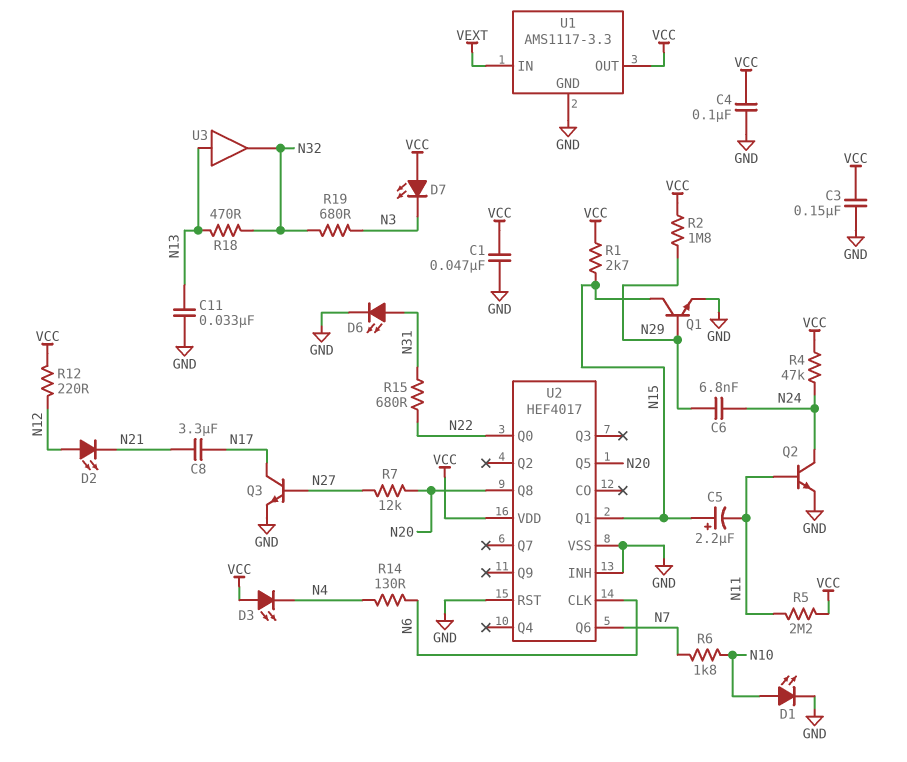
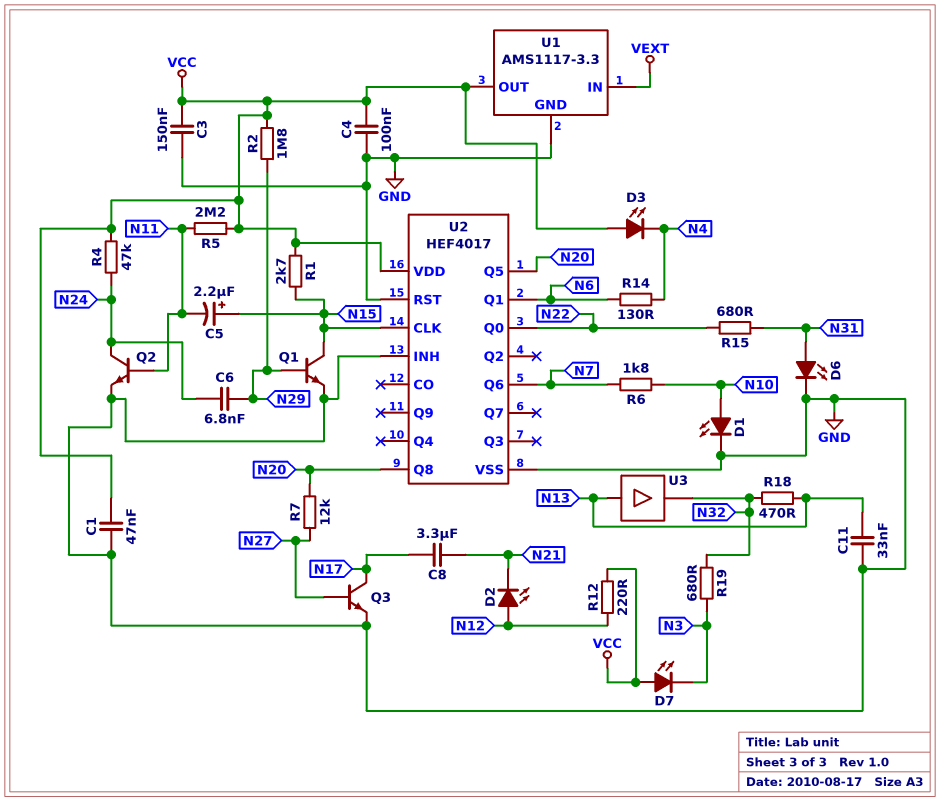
U2 pin CLK: N6 -> N15
U2 pin Q1: N15 -> N6

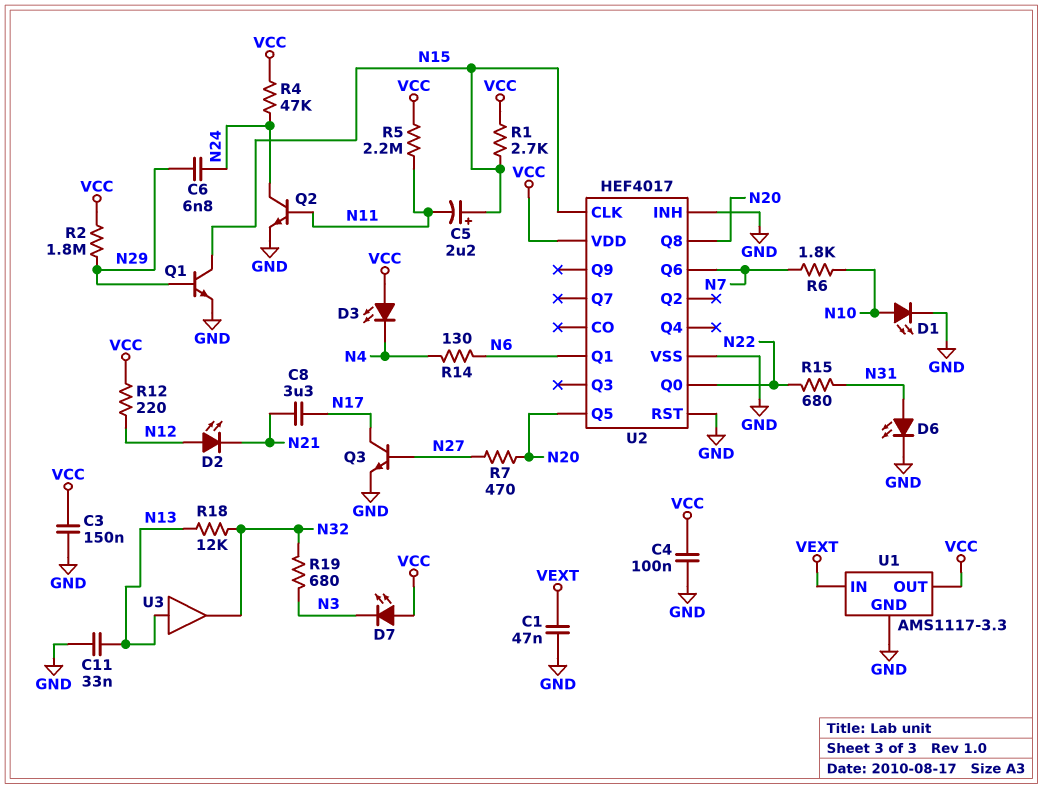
C1: 47nF (GND, VCC) -> 47nF (GND, VEXT)
R7: 12k (N20, N27) -> 470 (N20, N27)
R18: 470 (N13, N32) -> 12k (N13, N32)

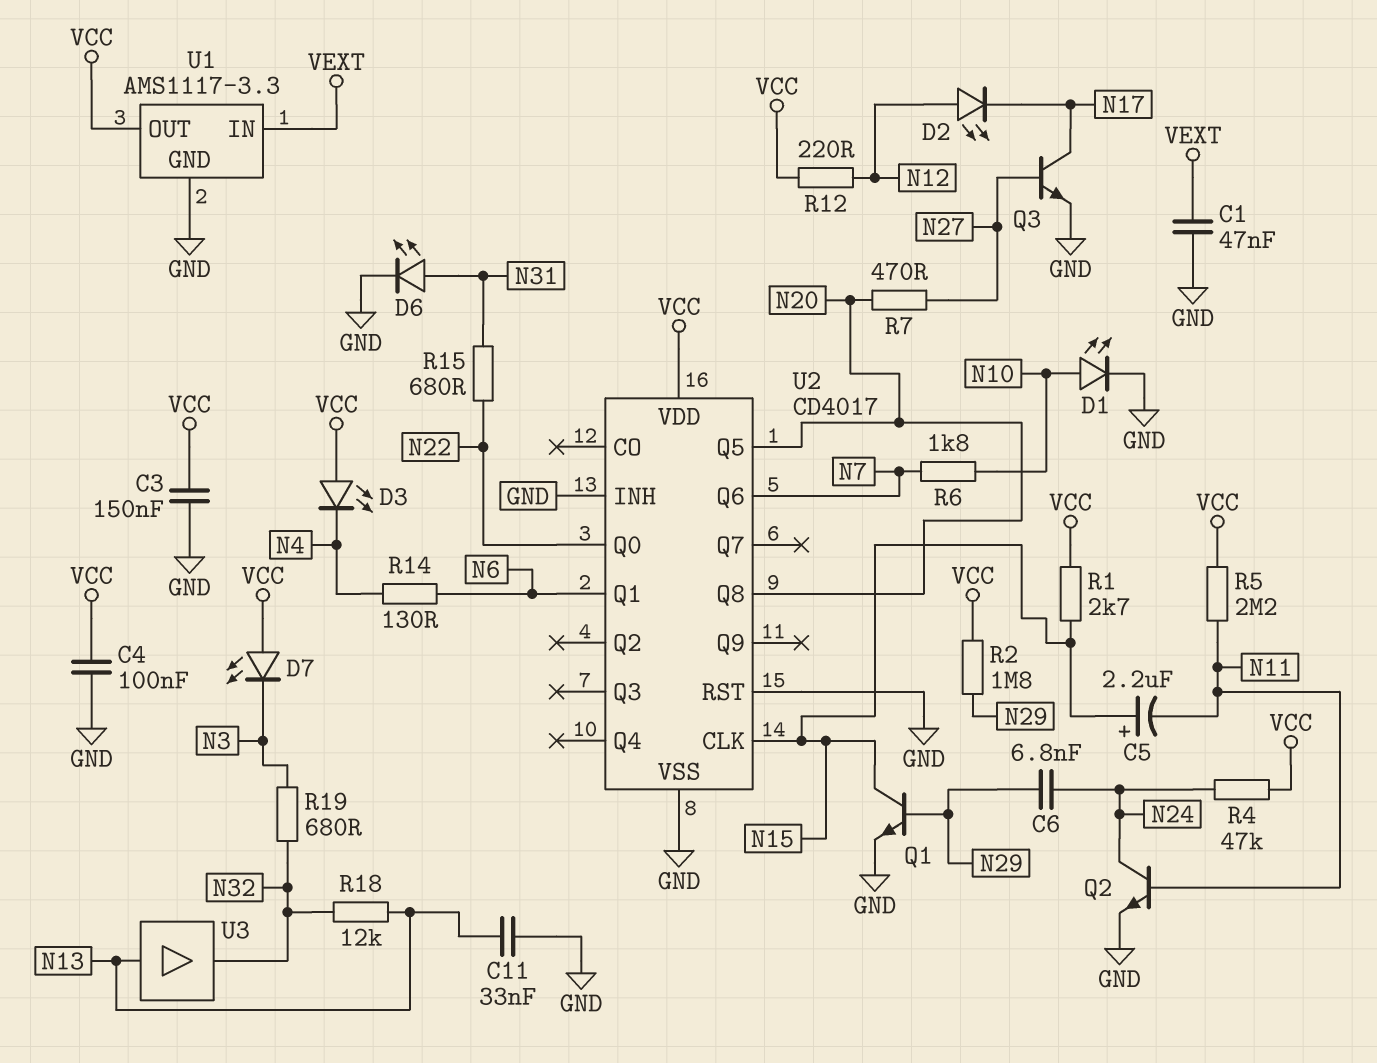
C8: 3.3uF (N17, N21) -> none
D2: LED (A N12, K N21) -> LED (A N12, K N17)
U2: HEF4017 -> CD4017

